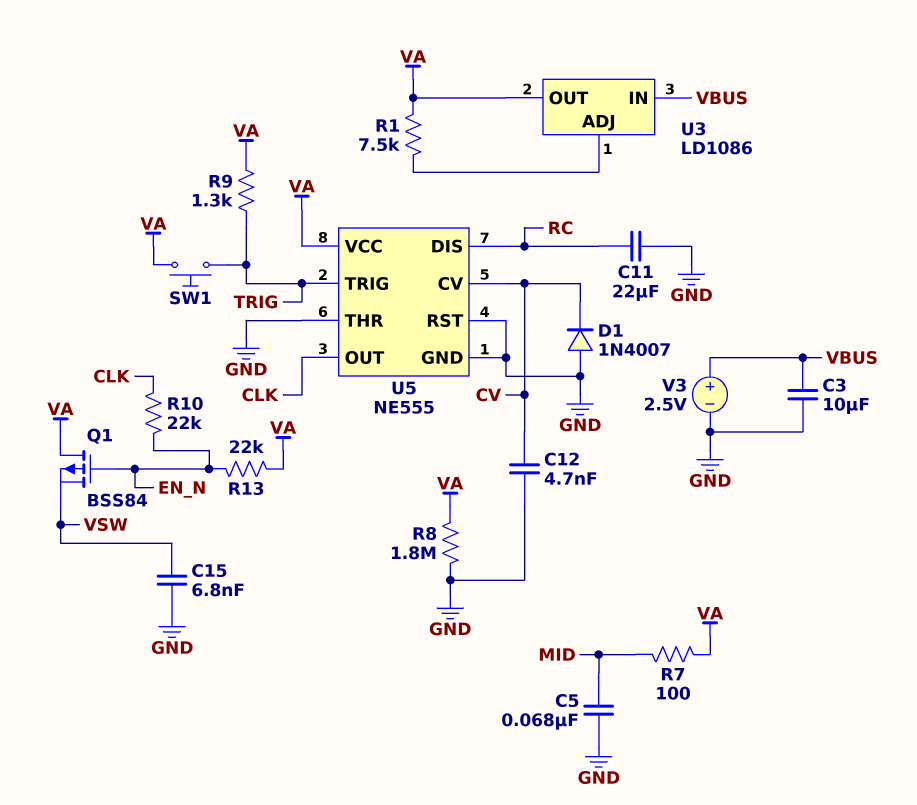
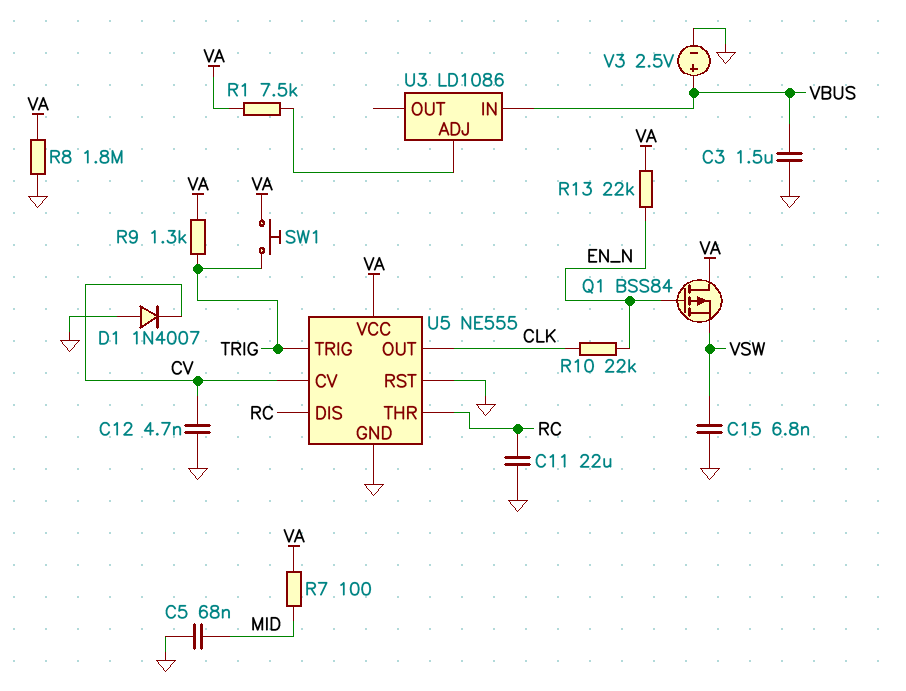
C3: 10uF (GND, VBUS) -> 1.5uF (GND, VBUS)
U3 pin OUT: VA -> none
U5 pin THR: GND -> RC

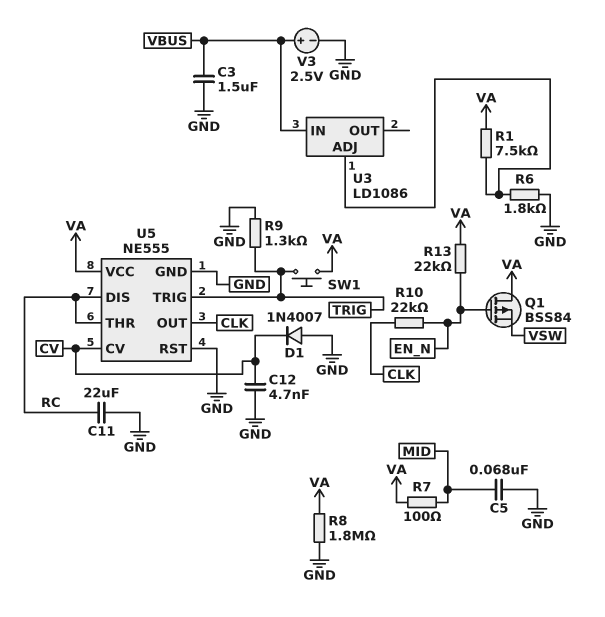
C15: 6.8nF (GND, VSW) -> none
R6: none -> 1.8k (GND, U3/ADJ)
R9: 1.3k (TRIG, VA) -> 1.3k (GND, TRIG)

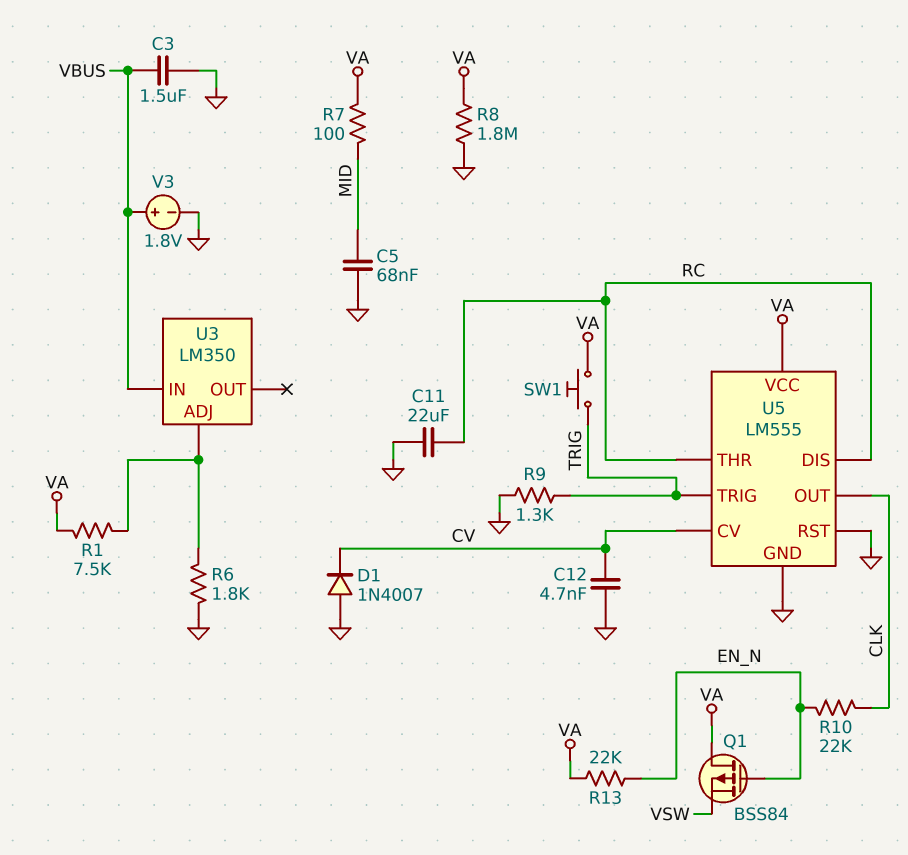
U3: LD1086 -> LM350
U5: NE555 -> LM555
V3: 2.5V (plus VBUS, minus GND) -> 1.8V (plus VBUS, minus GND)

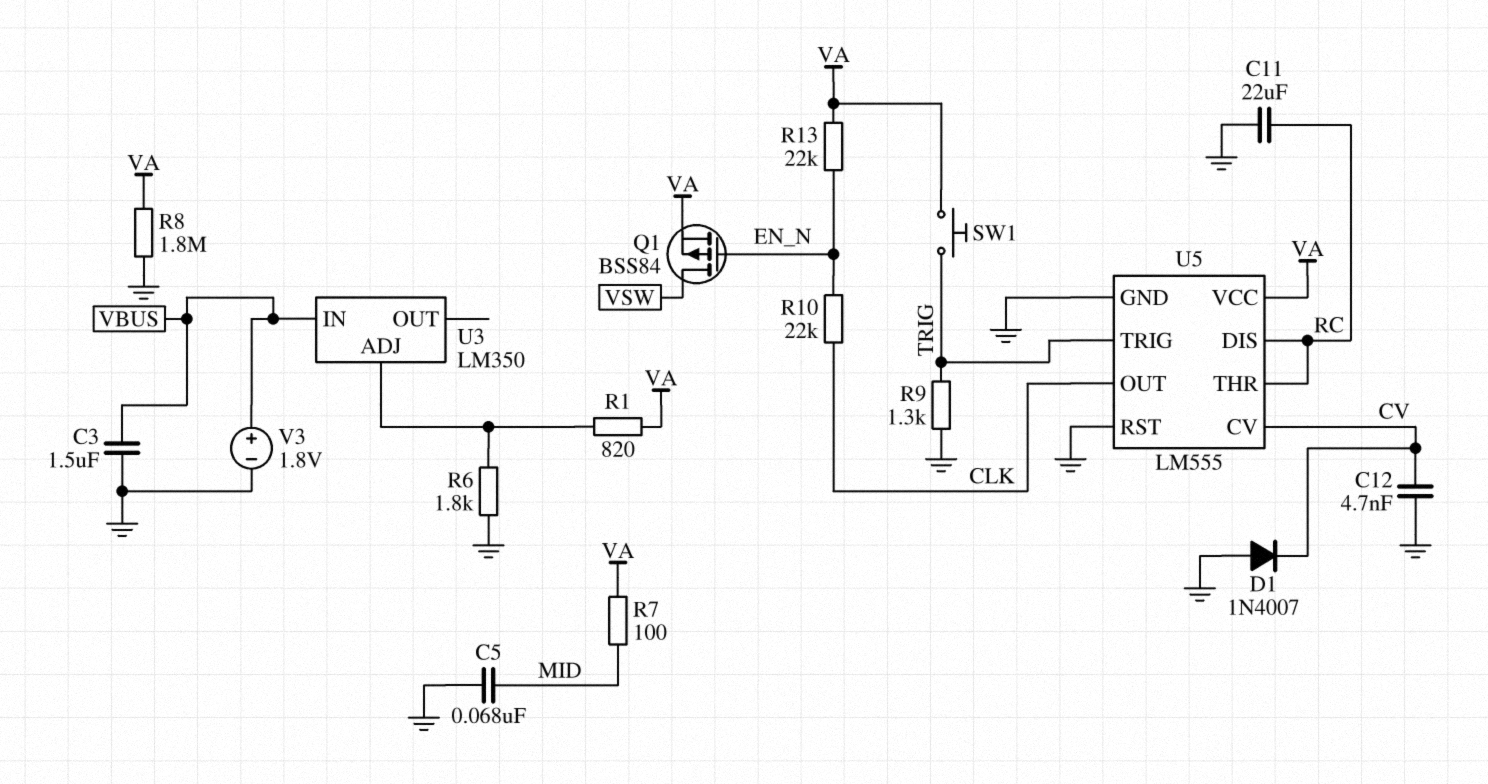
Q1: PMOS BSS84 (G EN_N, D VA, S VSW) -> PMOS BSS84 (G EN_N, D VSW, S VA)
R1: 7.5k (U3/ADJ, VA) -> 820 (U3/ADJ, VA)

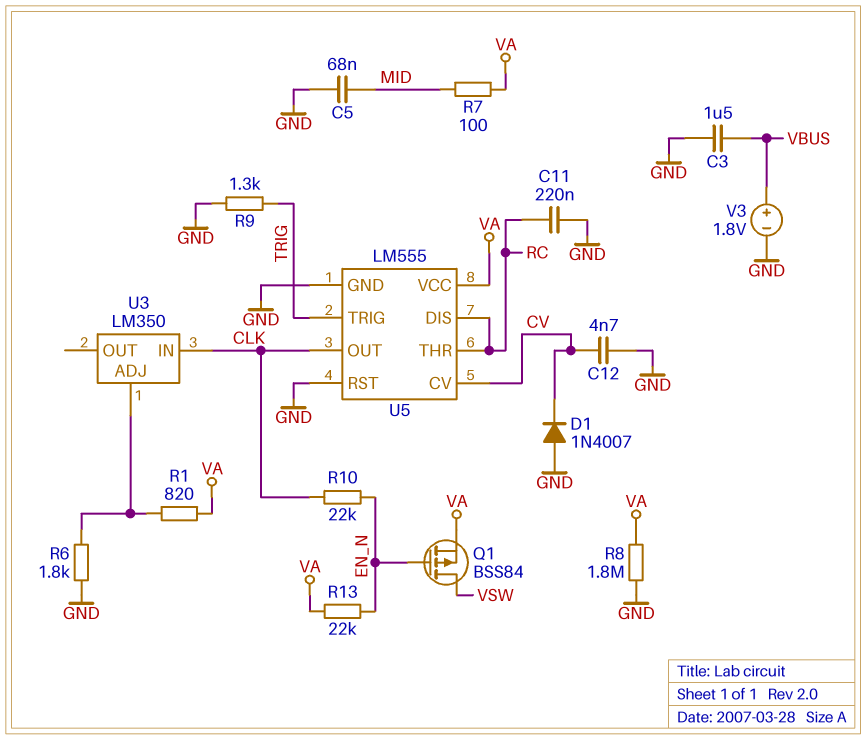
C11: 22uF (GND, RC) -> 220nF (GND, RC)
SW1: button (TRIG, VA) -> none
U3 pin IN: VBUS -> CLK

